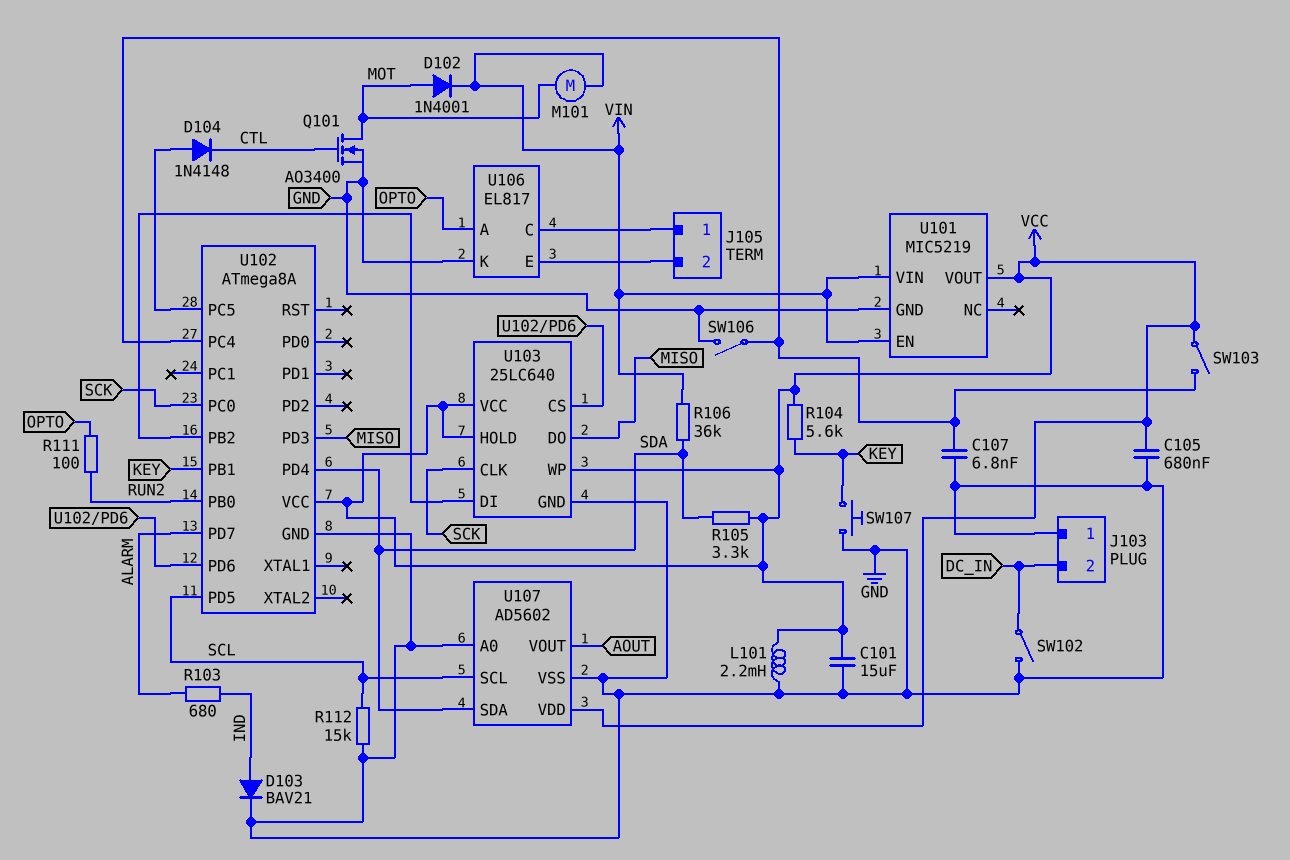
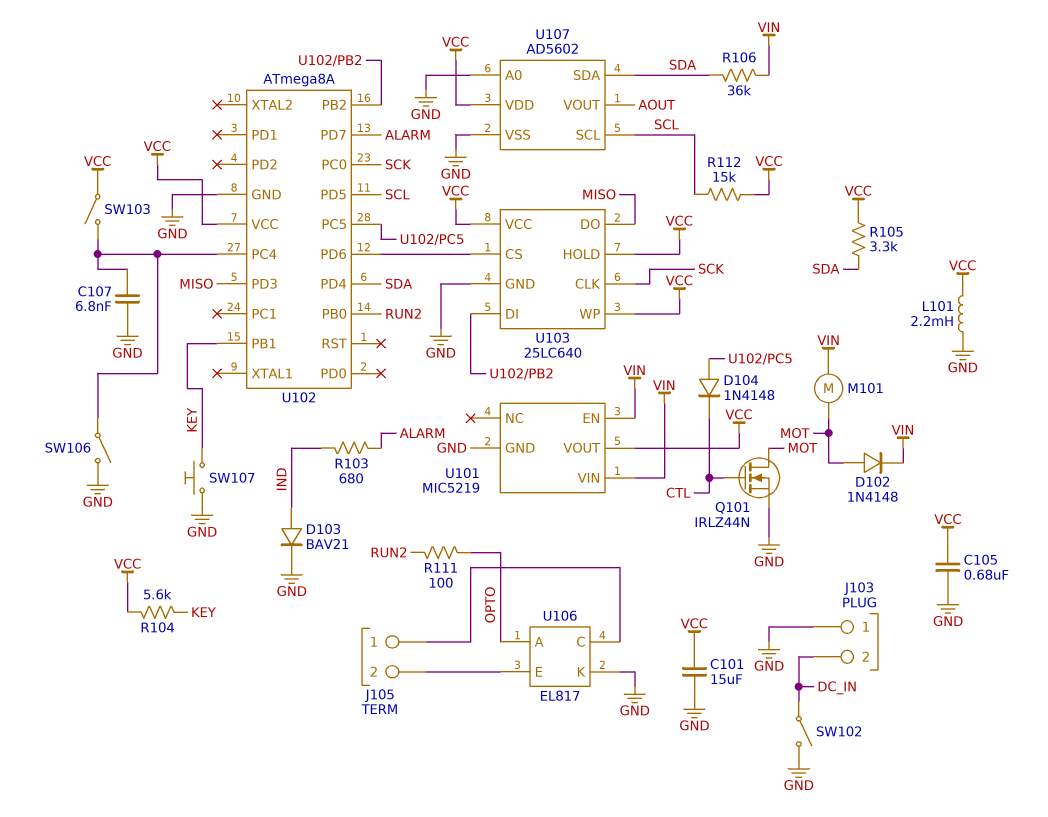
D102: diode 1N4001 (A MOT, K VIN) -> diode 1N4148 (A MOT, K VIN)
Q101: NMOS AO3400 (G CTL, D MOT, S GND) -> NMOS IRLZ44N (G CTL, D MOT, S GND)
R112: 15k (GND, SCL) -> 15k (SCL, VCC)

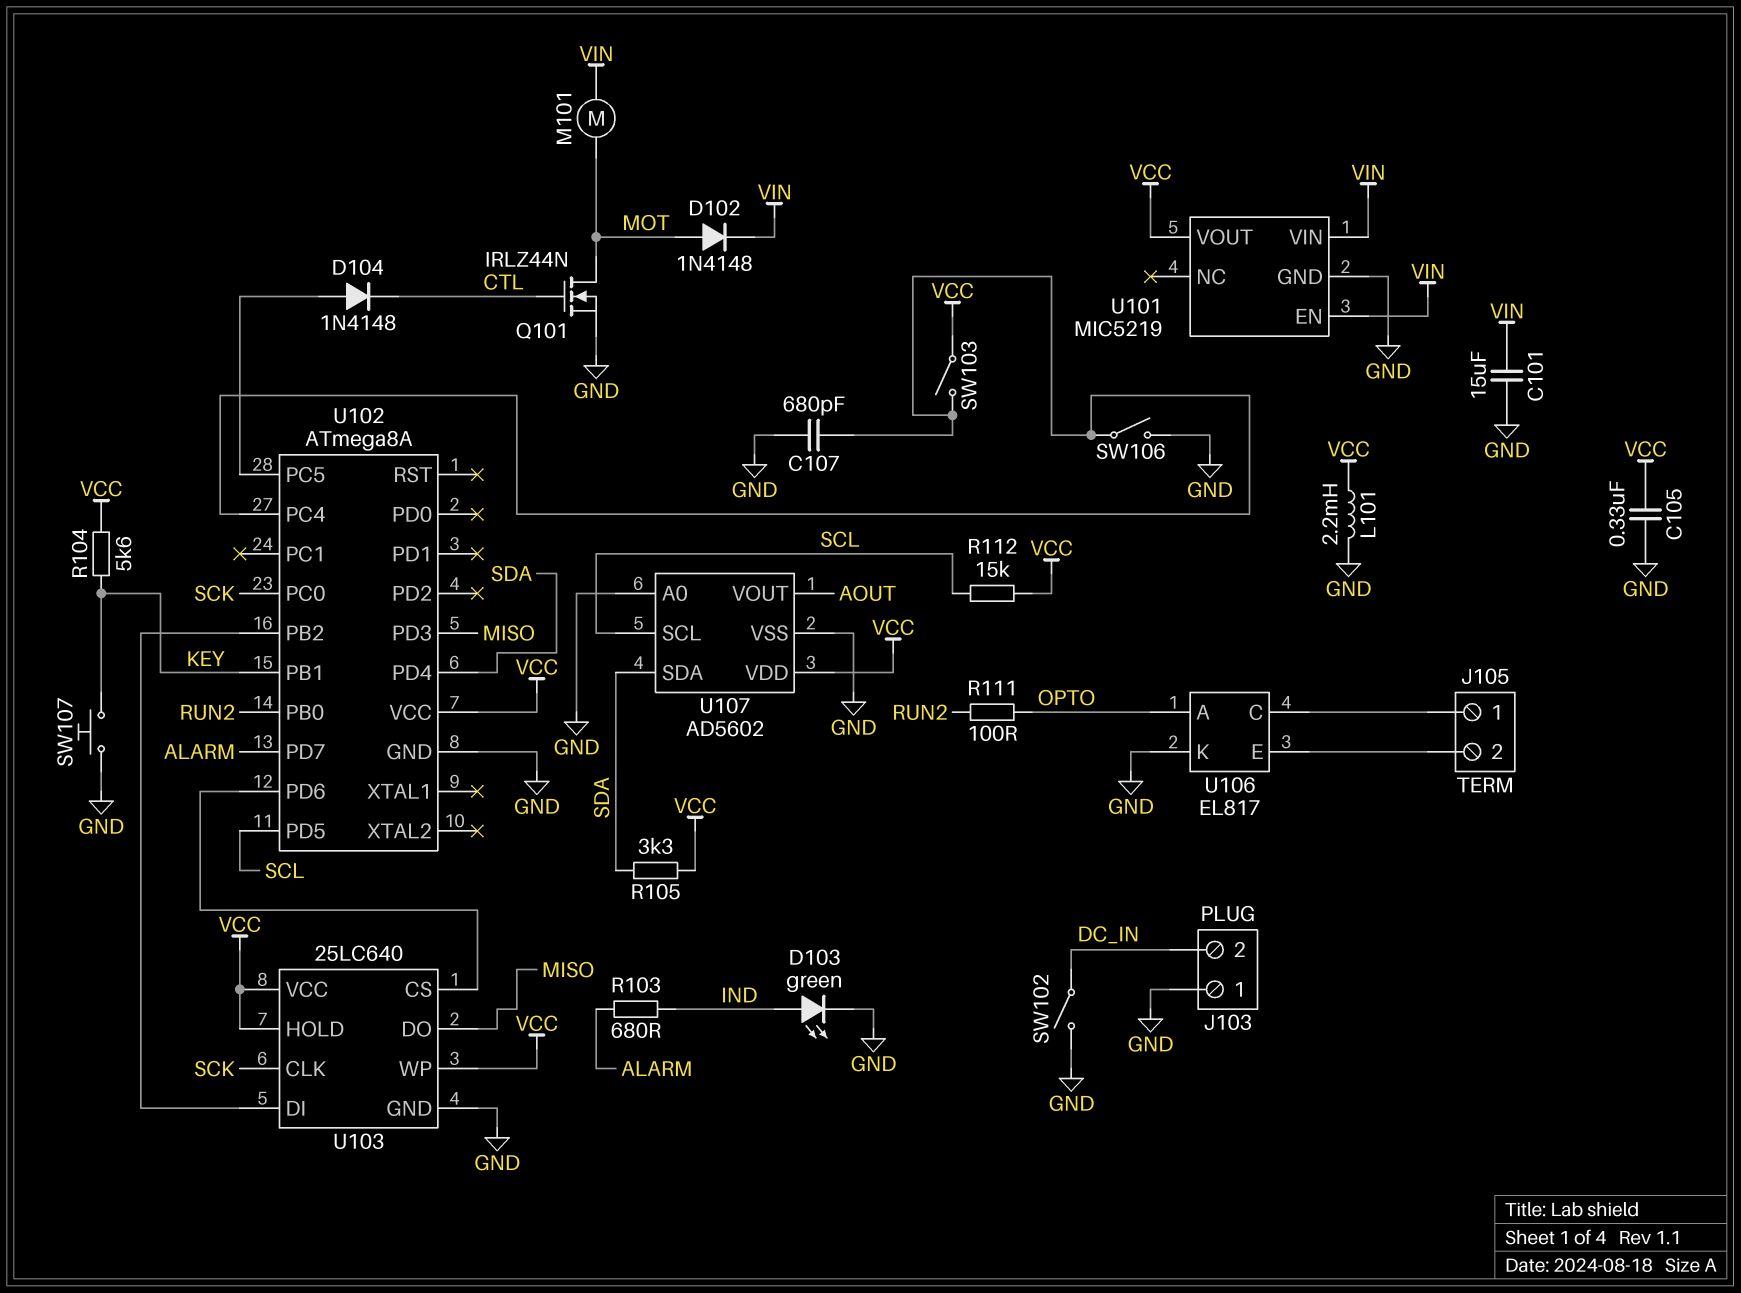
C101: 15uF (GND, VCC) -> 15uF (GND, VIN)
C105: 680nF (GND, VCC) -> 330nF (GND, VCC)
C107: 6.8nF (GND, U102/PC4) -> 680pF (GND, U102/PC4)
D103: diode BAV21 (A IND, K GND) -> LED green (A IND, K GND)
R106: 36k (SDA, VIN) -> none

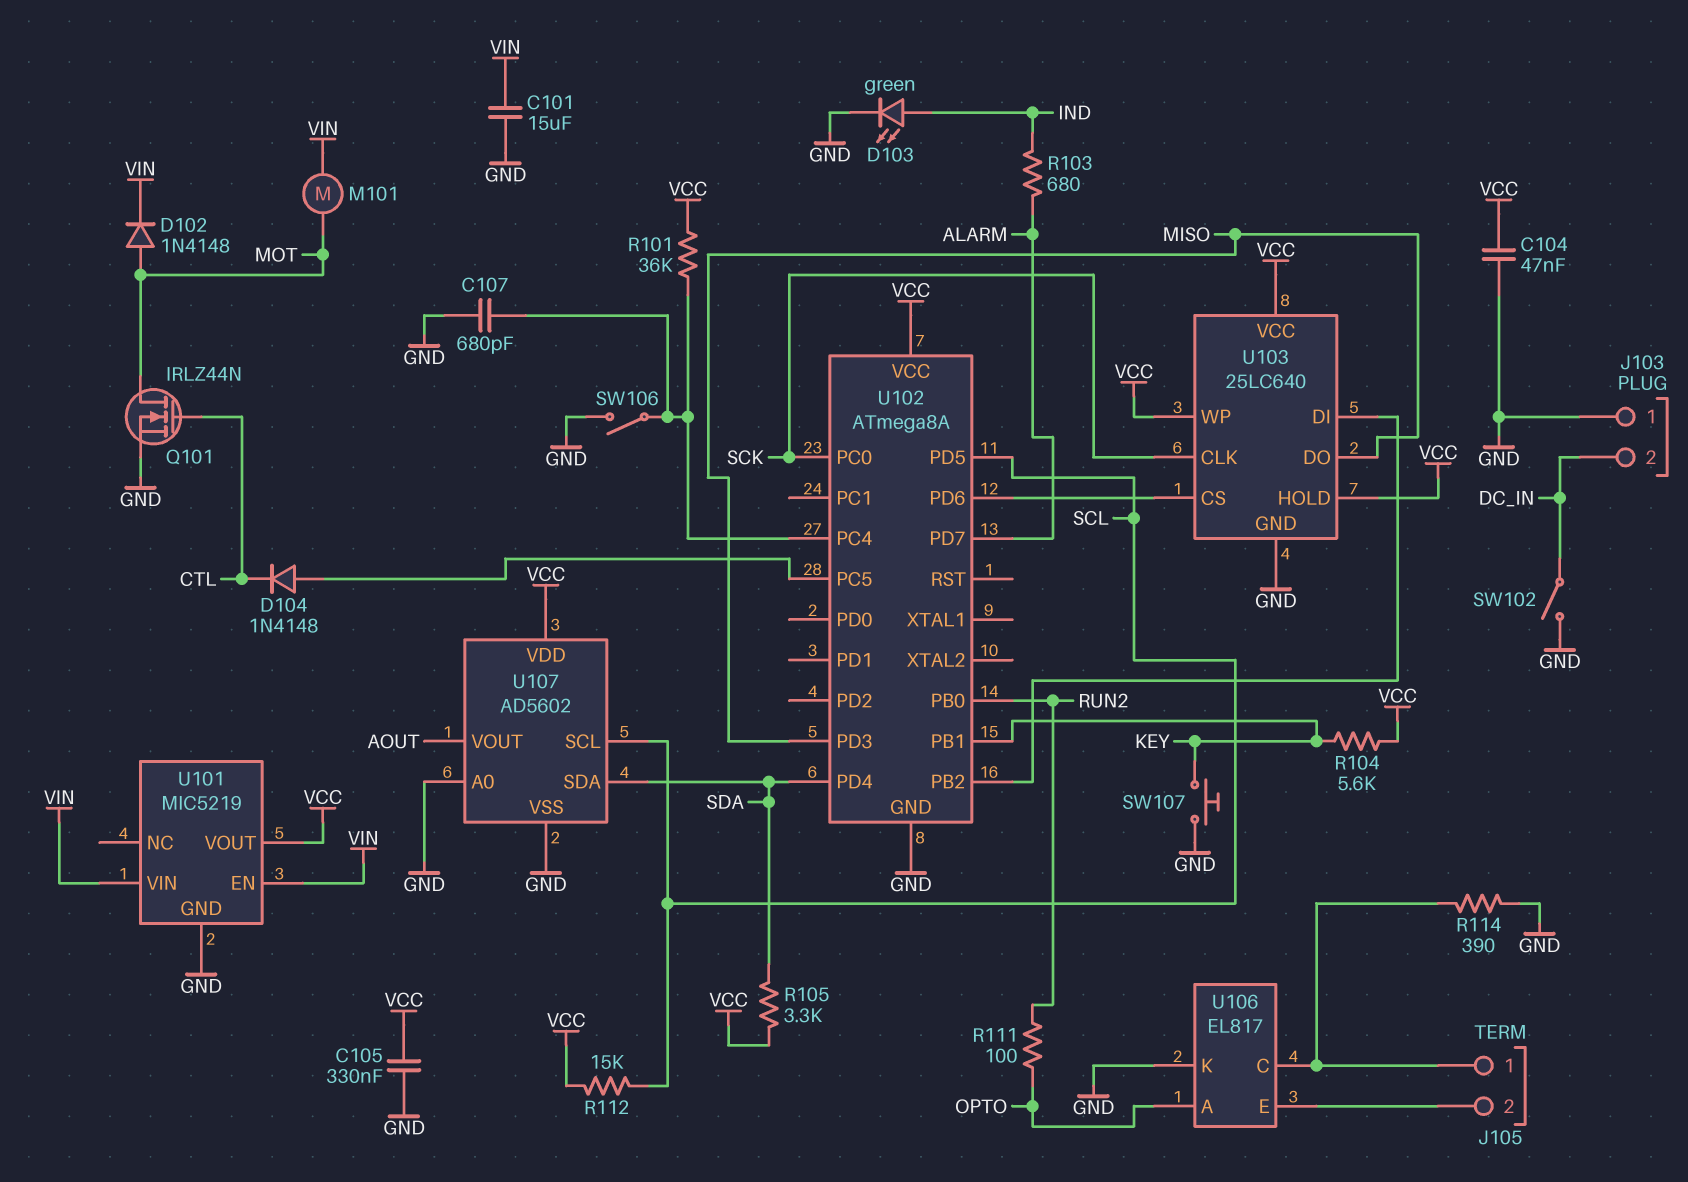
C104: none -> 47nF (GND, VCC)
L101: 2.2mH (GND, VCC) -> none
R101: none -> 36k (U102/PC4, VCC)
R114: none -> 390 (GND, J105/1)
SW103: switch (U102/PC4, VCC) -> none

